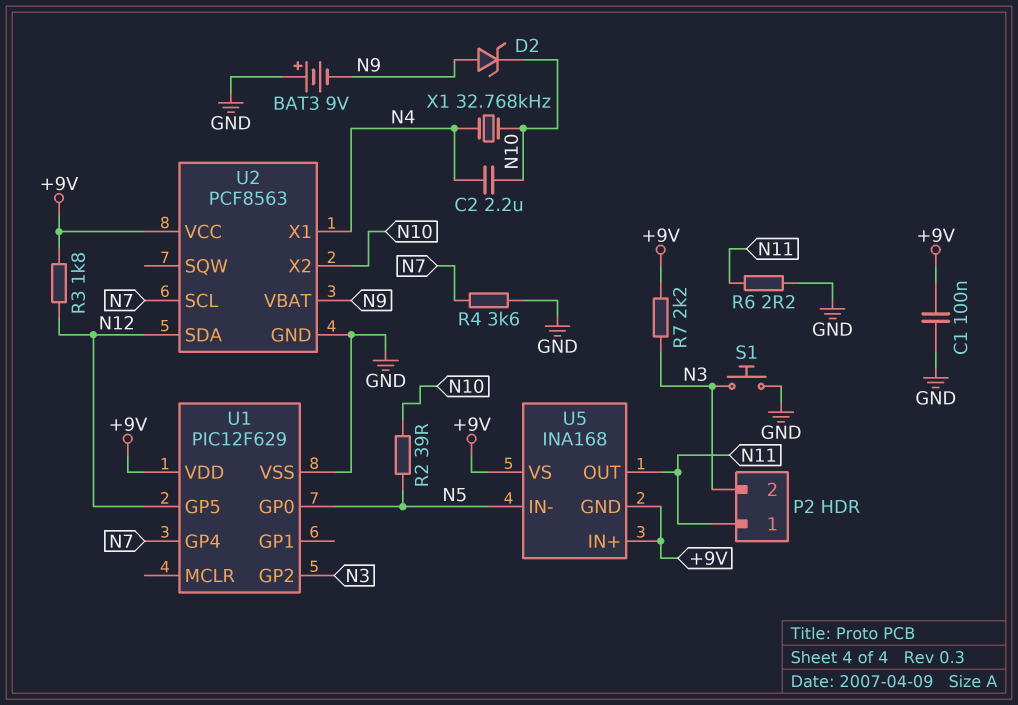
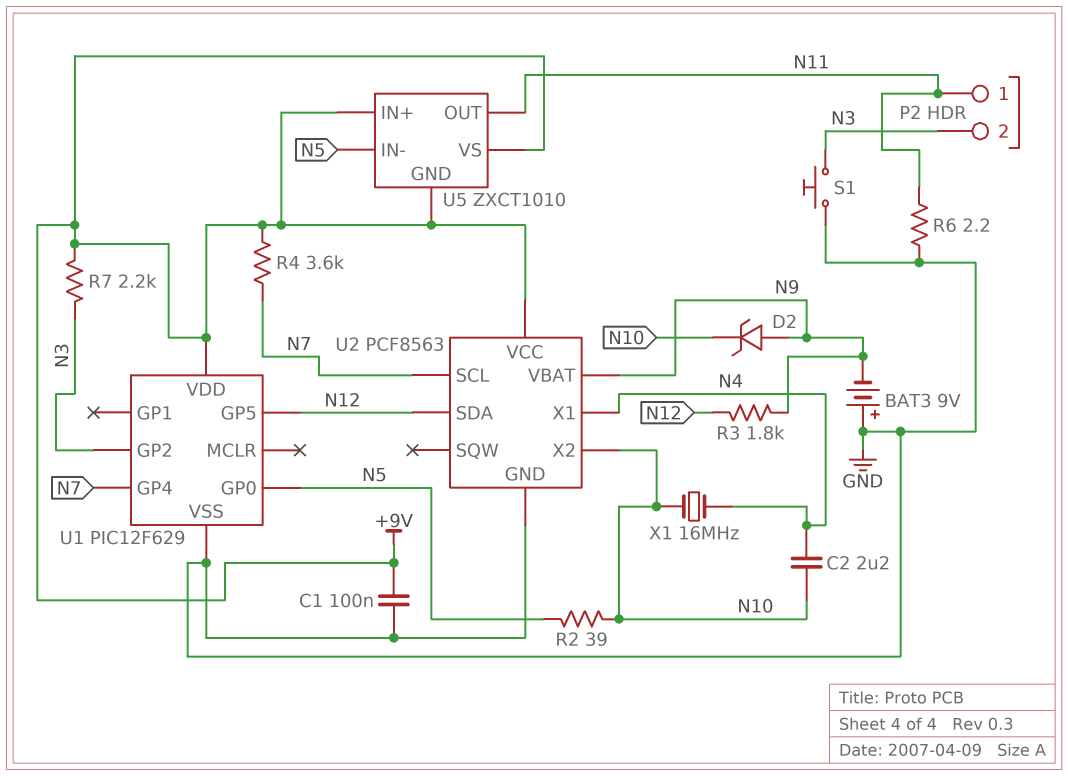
R3: 1.8k (+9V, N12) -> 1.8k (N9, N12)
R4: 3.6k (GND, N7) -> 3.6k (+9V, N7)
U5: INA168 -> ZXCT1010
X1: 32.768kHz (N4, N10) -> 16MHz (N4, N10)

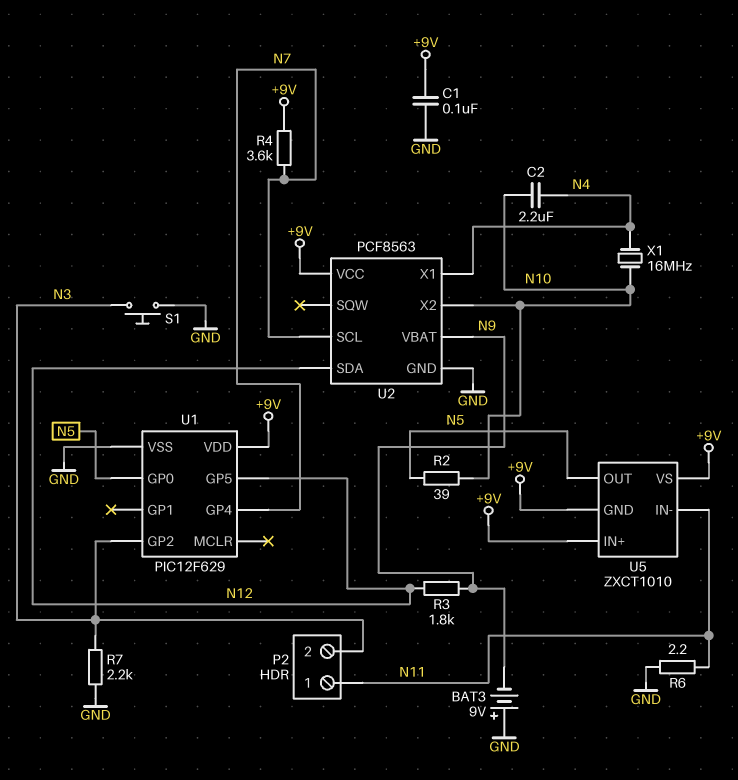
D2: zener (A N9, K N10) -> none
R7: 2.2k (+9V, N3) -> 2.2k (GND, N3)
U5 pin IN-: N5 -> N11
U5 pin OUT: N11 -> N5

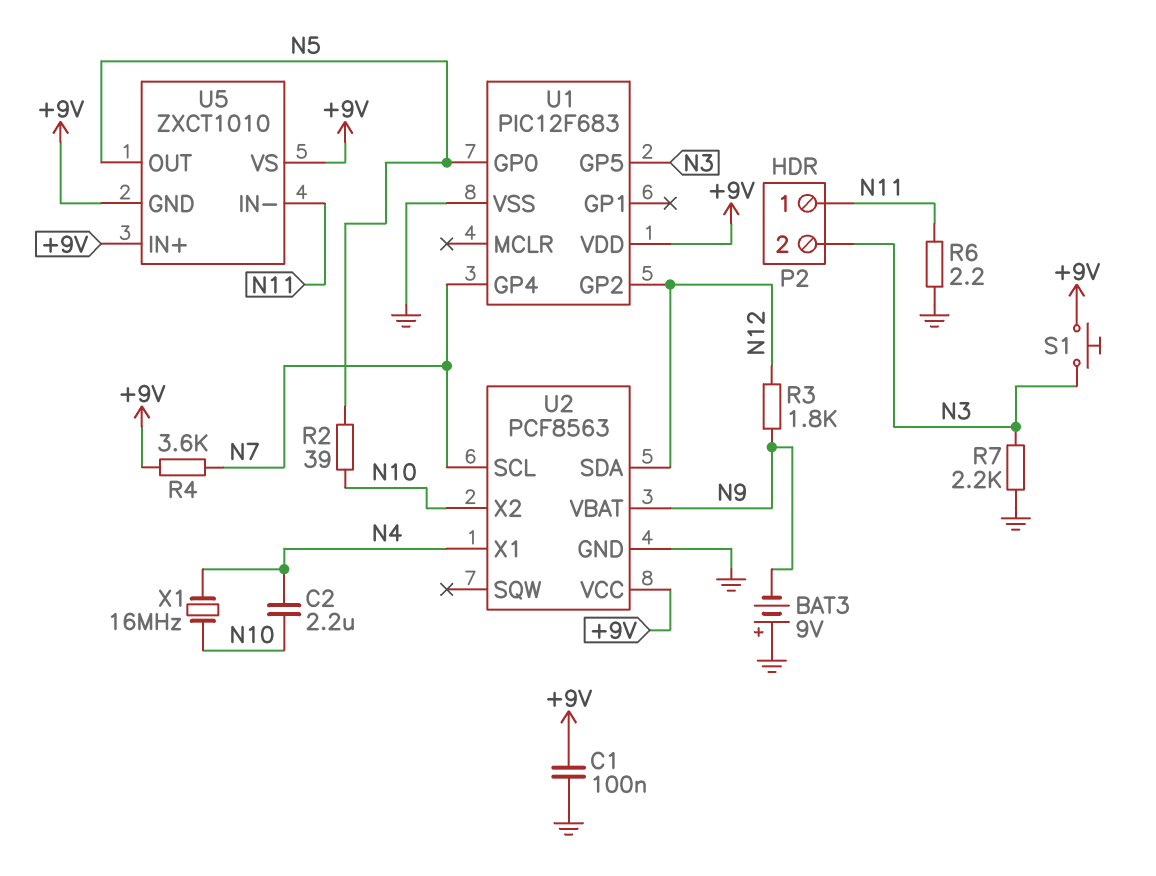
S1: button (GND, N3) -> button (+9V, N3)
U1: PIC12F629 -> PIC12F683
U1 pin GP2: N3 -> N12
U1 pin GP5: N12 -> N3

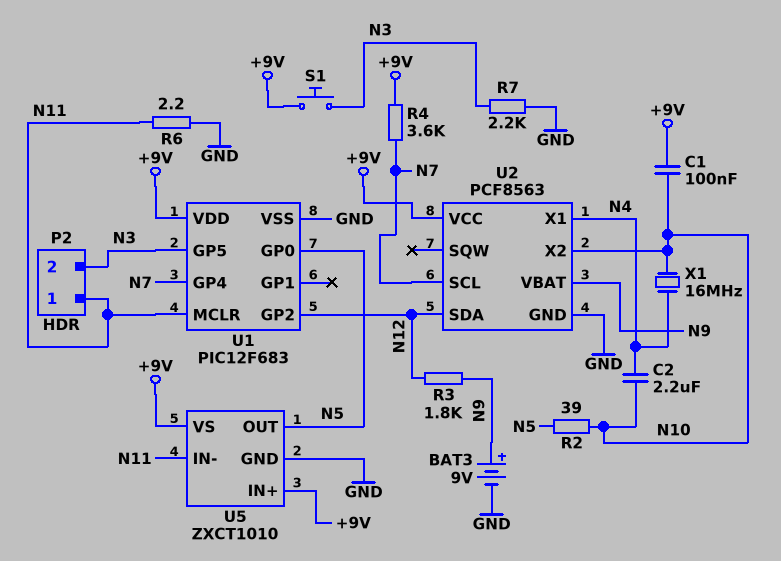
BAT3: 9V (plus GND, minus N9) -> 9V (plus N9, minus GND)
C1: 100nF (+9V, GND) -> 100nF (+9V, N10)
U1 pin MCLR: none -> N11
U5 pin GND: +9V -> GND

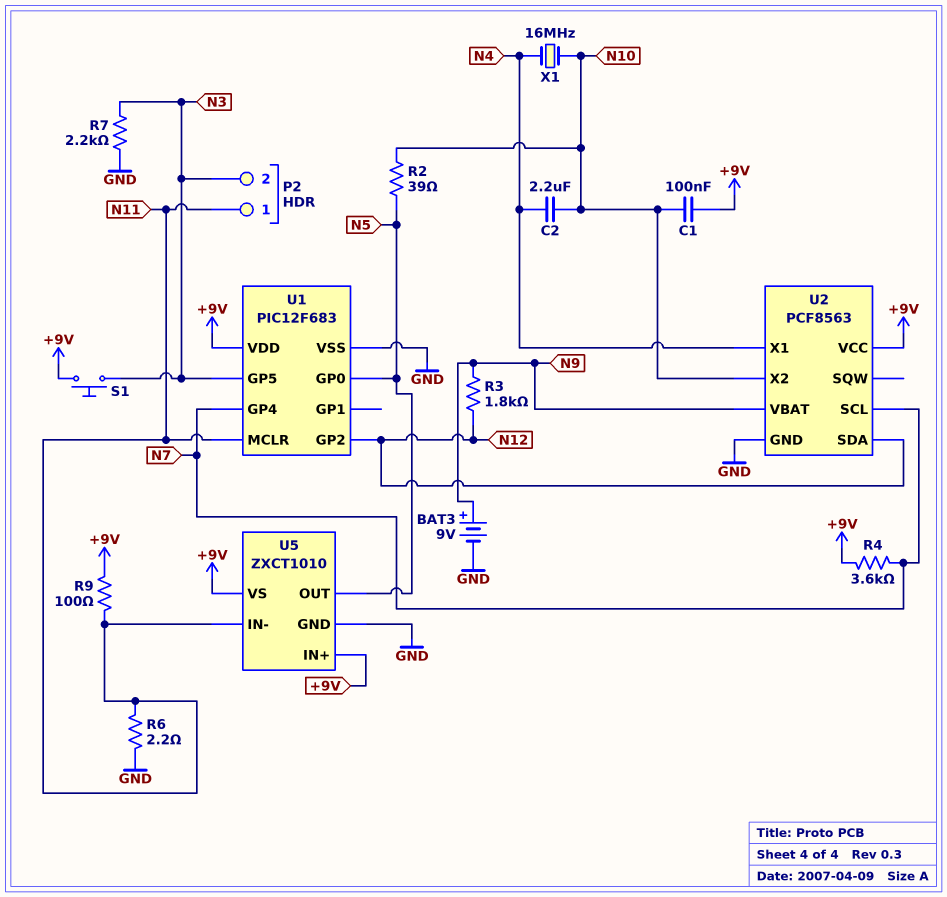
R9: none -> 100 (+9V, N11)

